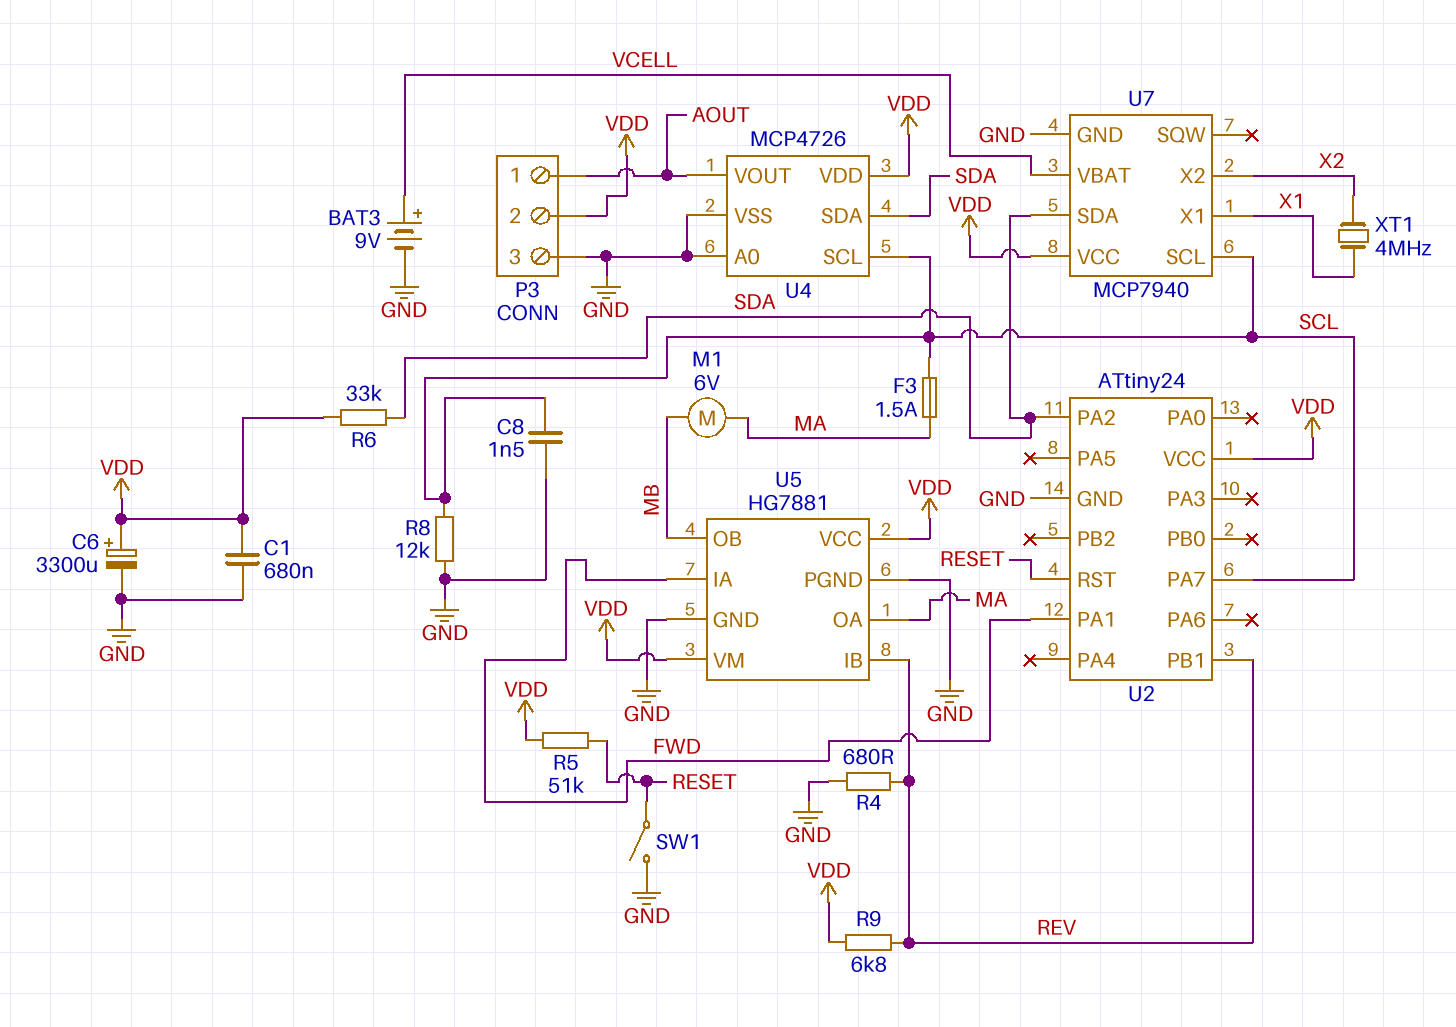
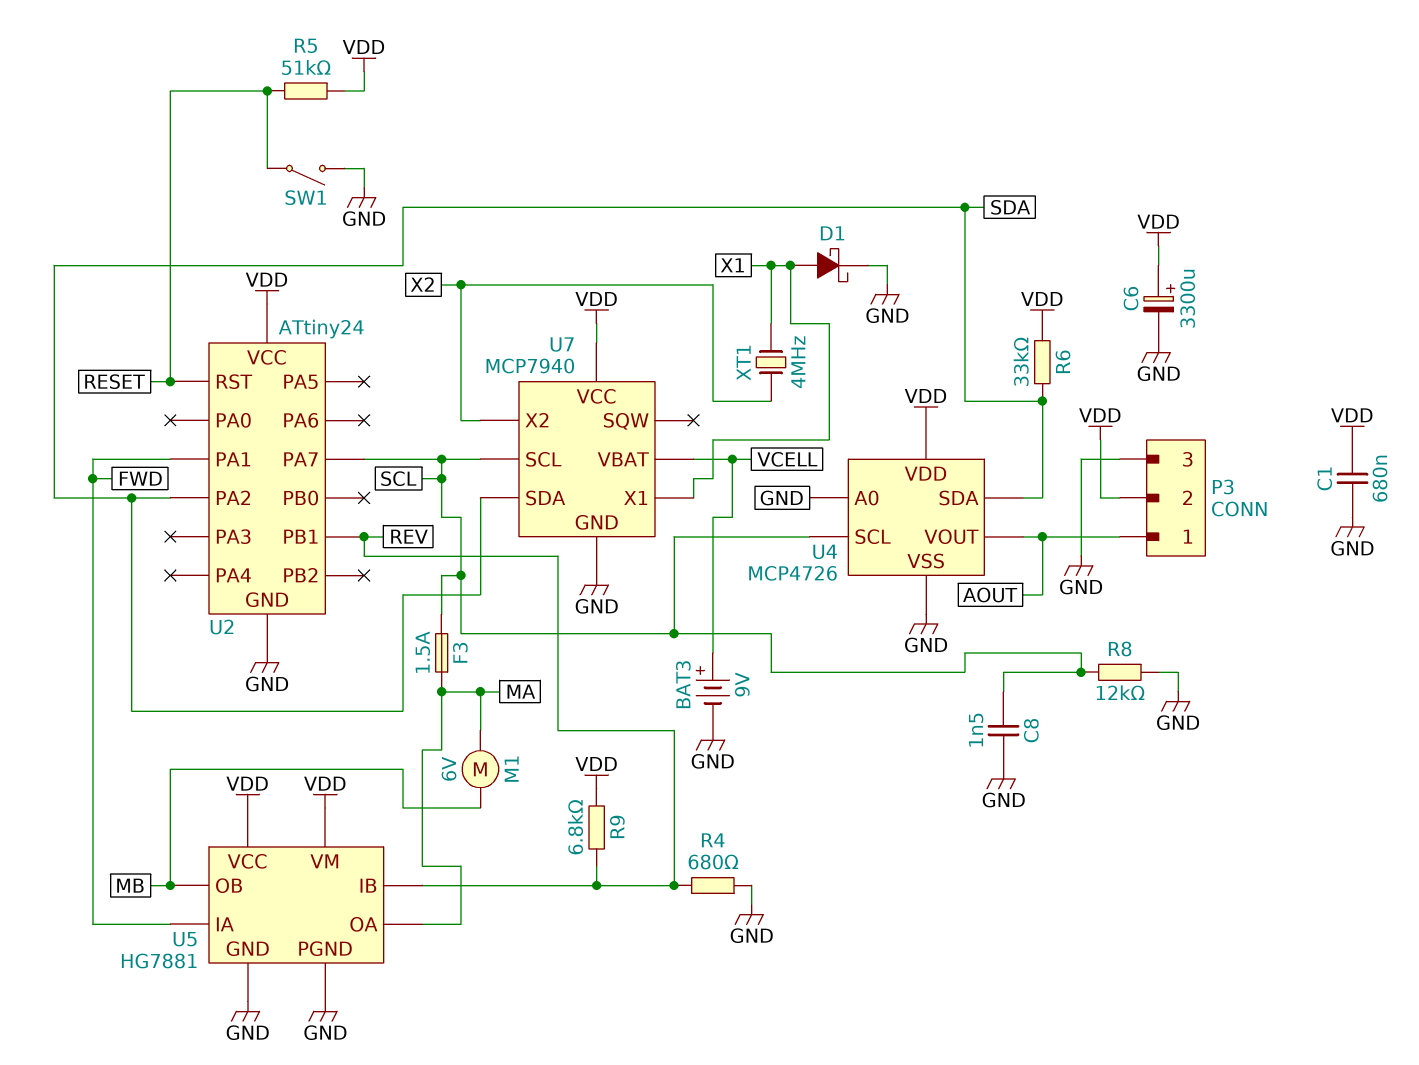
D1: none -> schottky (A X1, K GND)

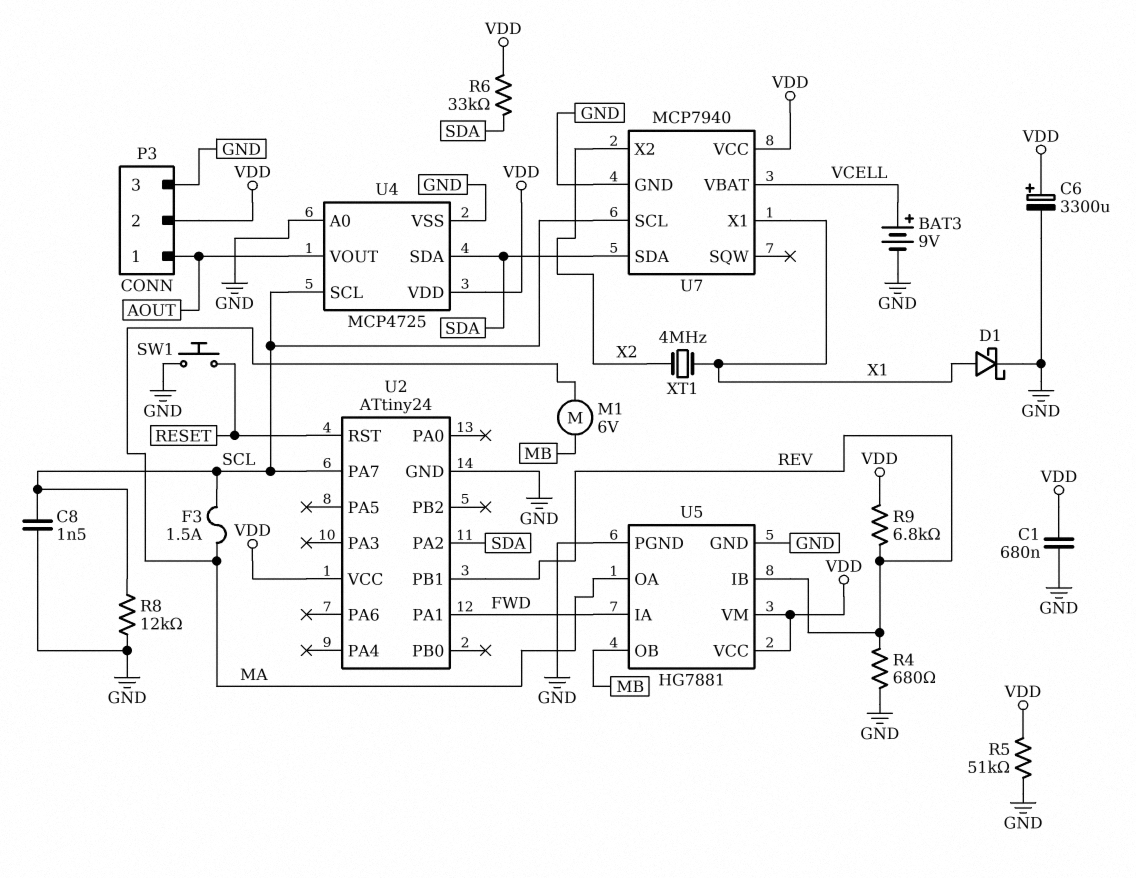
R5: 51k (RESET, VDD) -> 51k (GND, VDD)
SW1: switch (GND, RESET) -> button (GND, RESET)
U4: MCP4726 -> MCP4725

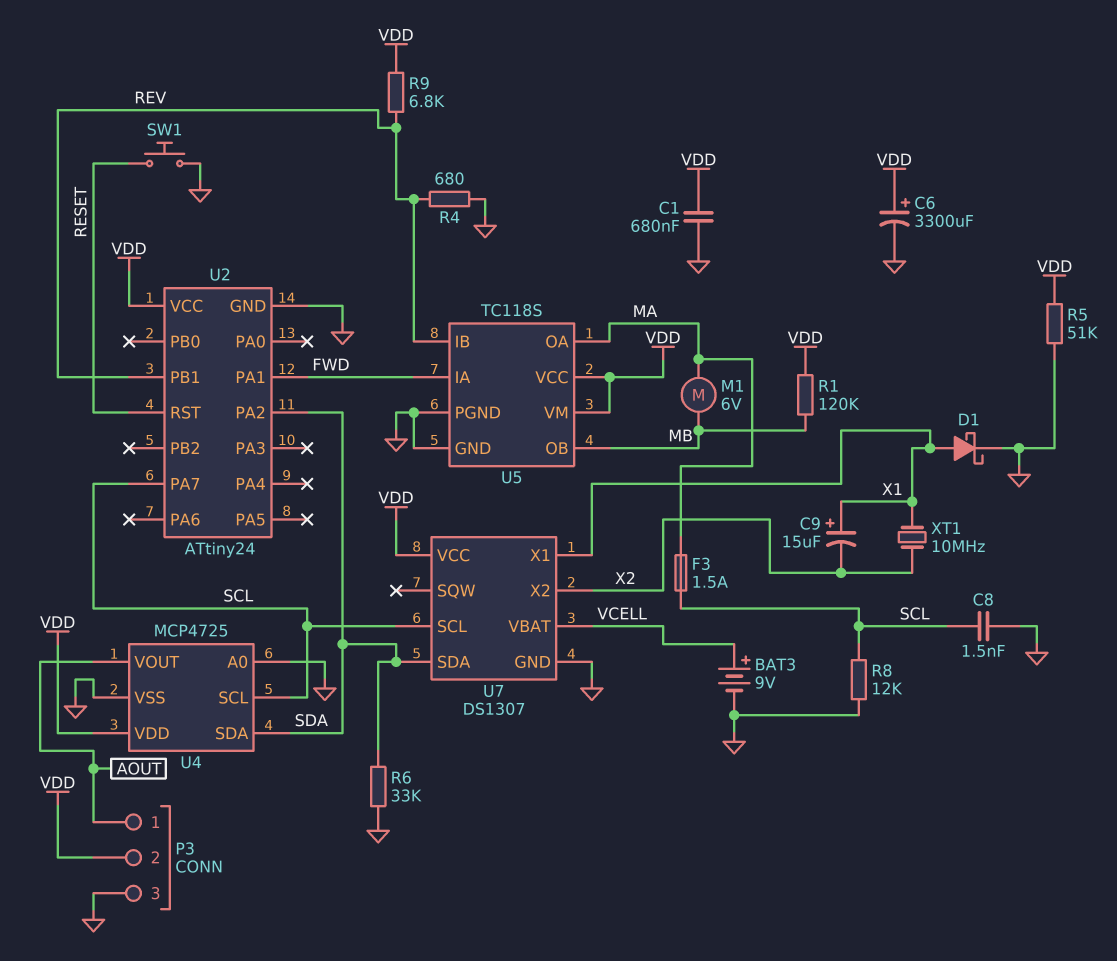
C9: none -> 15uF (plus X1, minus X2)
R1: none -> 120k (MB, VDD)
R6: 33k (SDA, VDD) -> 33k (GND, SDA)
U5: HG7881 -> TC118S
U7: MCP7940 -> DS1307
XT1: 4MHz (X1, X2) -> 10MHz (X1, X2)

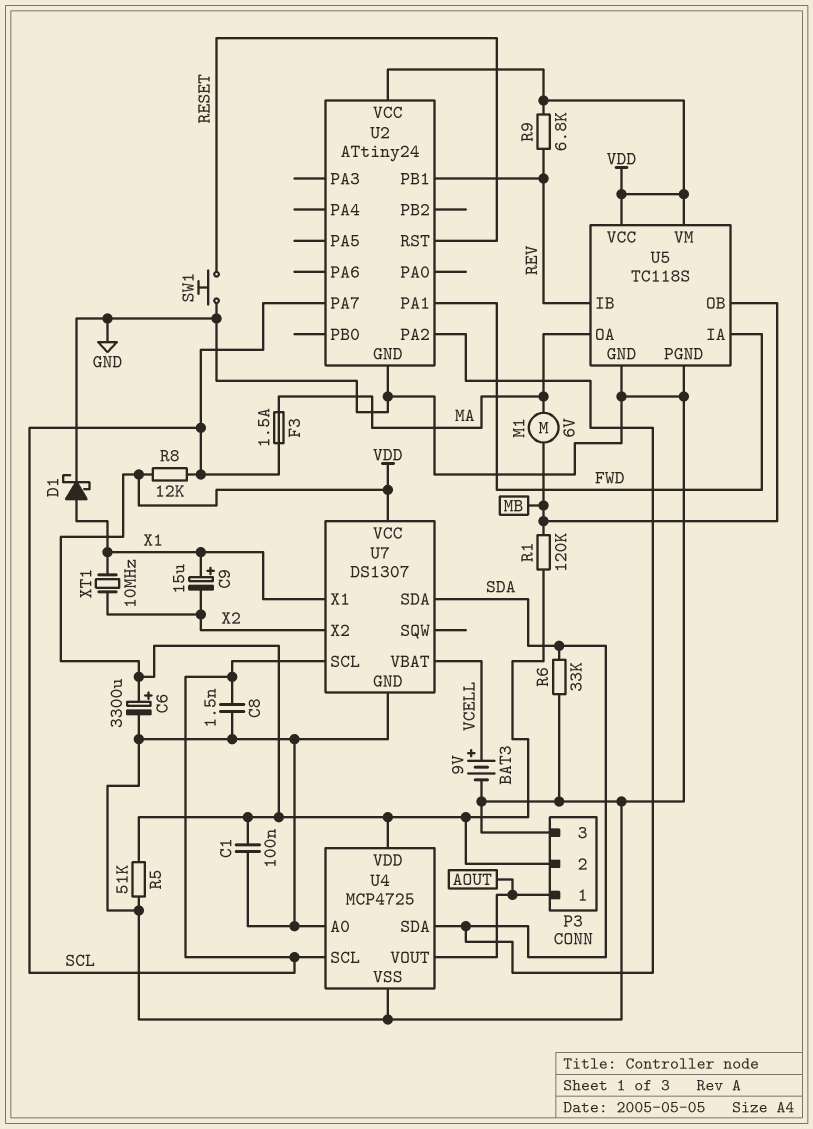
C1: 680nF (GND, VDD) -> 100nF (GND, VDD)
R4: 680 (GND, REV) -> none
R8: 12k (GND, SCL) -> 12k (SCL, VDD)

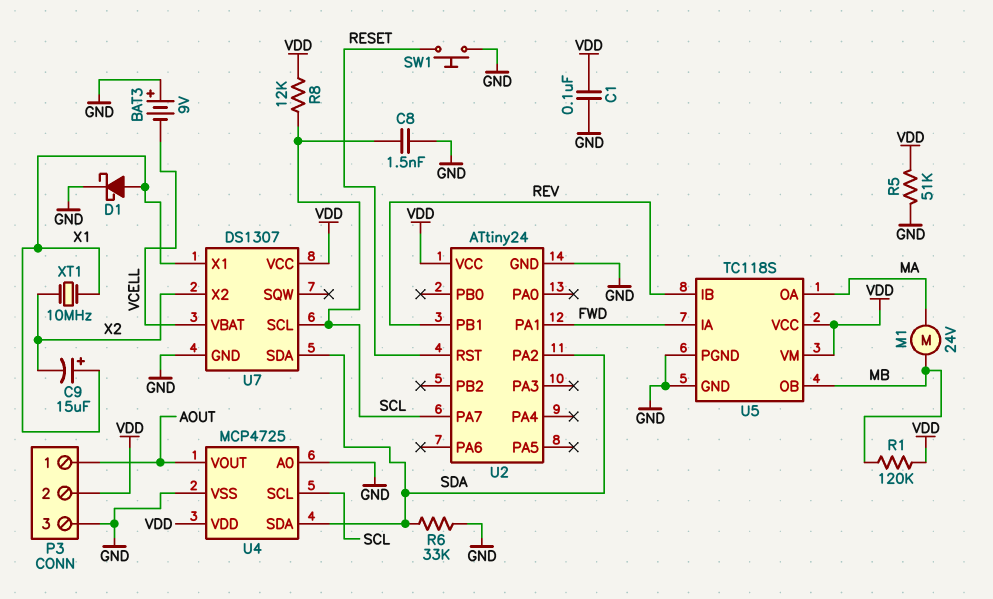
BAT3: 9V (plus VCELL, minus GND) -> 9V (plus GND, minus VCELL)
C6: 3300uF (plus VDD, minus GND) -> none
F3: 1.5A (MA, SCL) -> none
M1: motor 6V (MA, MB) -> motor 24V (MA, MB)
R9: 6.8k (REV, VDD) -> none

